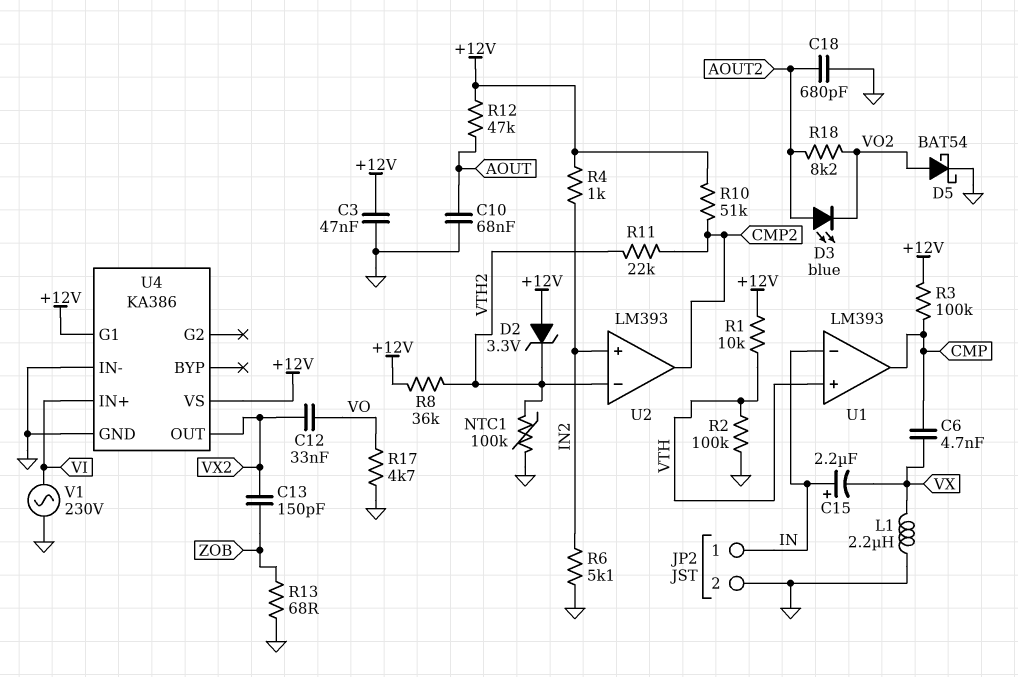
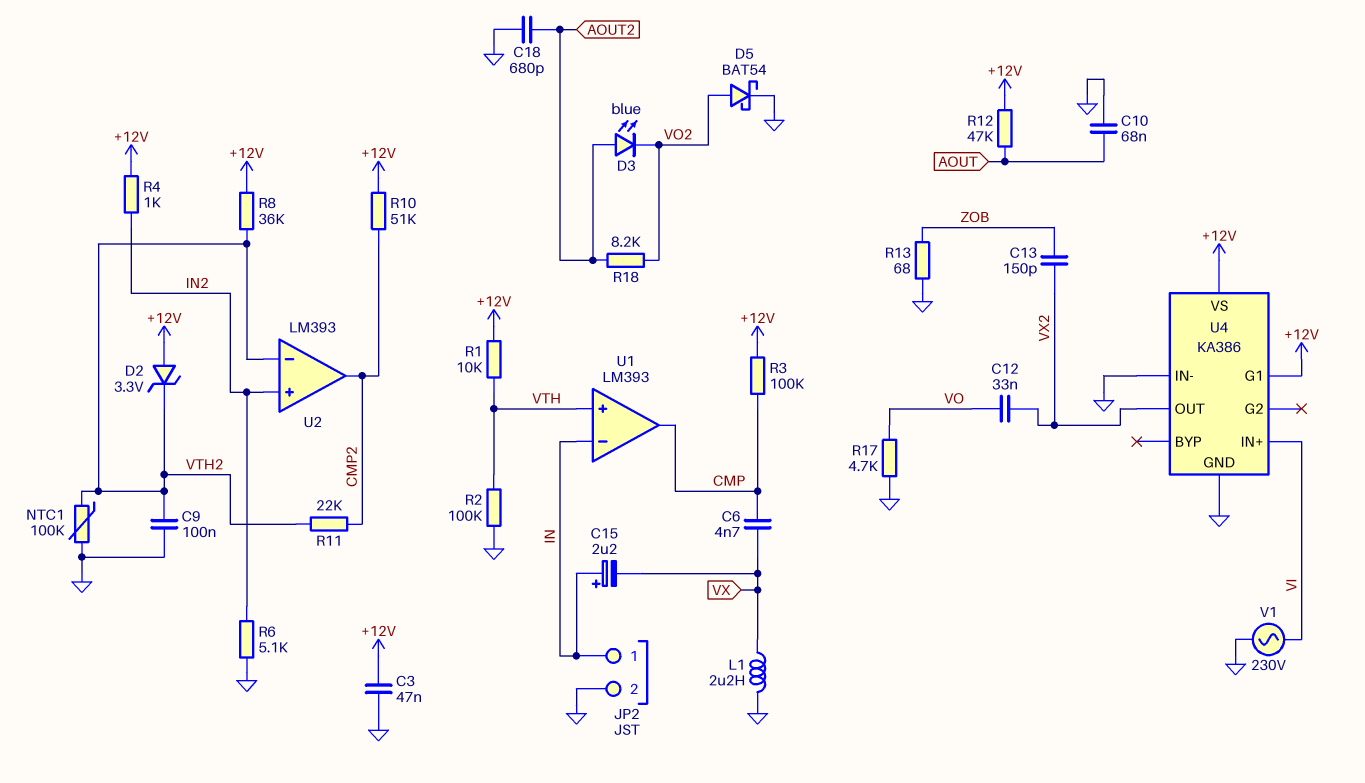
C9: none -> 100nF (GND, VTH2)

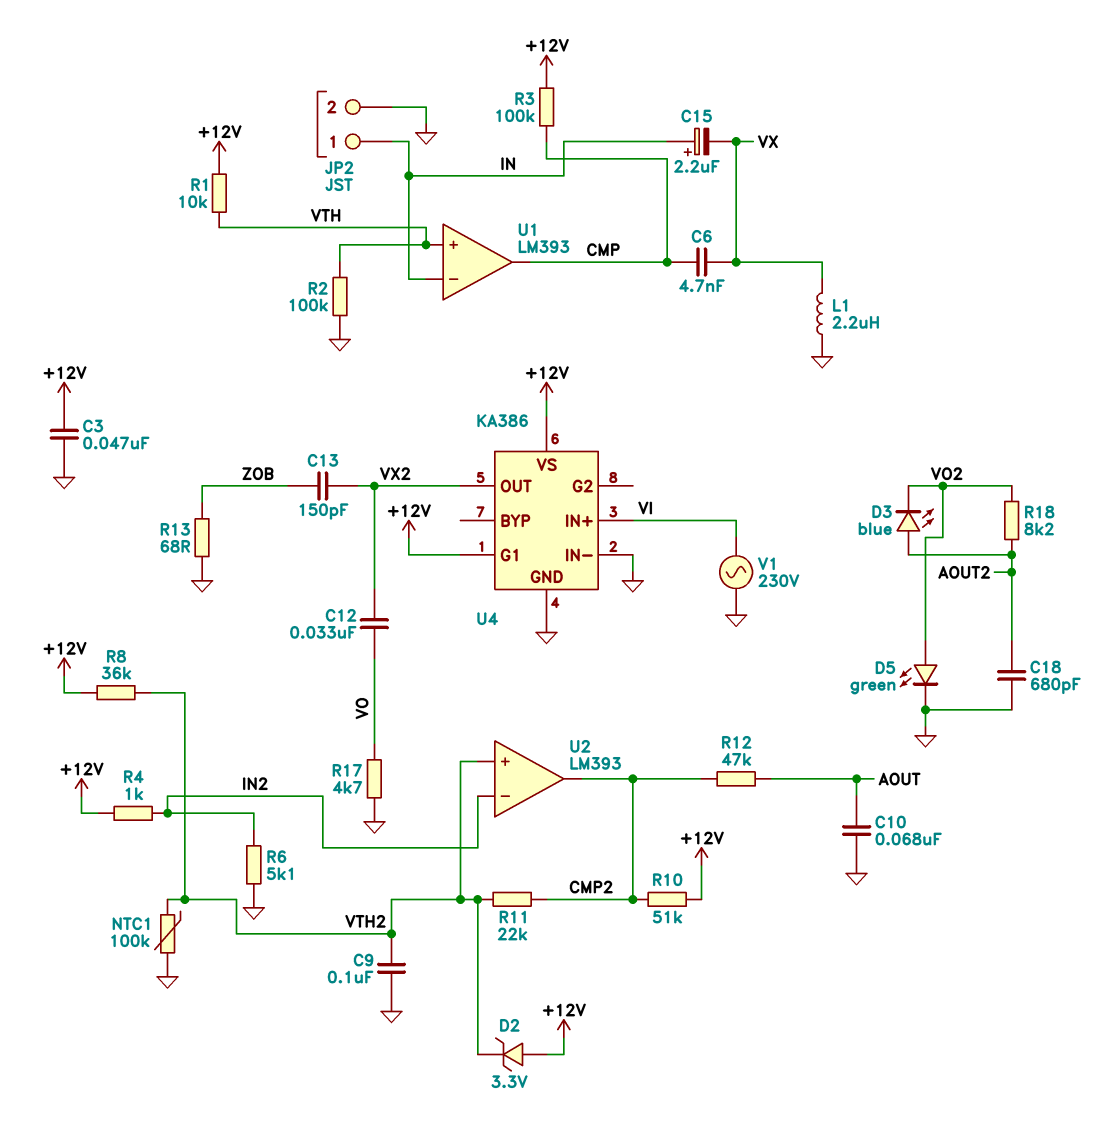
D5: schottky BAT54 (A VO2, K GND) -> LED green (A VO2, K GND)
R12: 47k (+12V, AOUT) -> 47k (AOUT, CMP2)
U2 pin in+: IN2 -> VTH2
U2 pin in-: VTH2 -> IN2

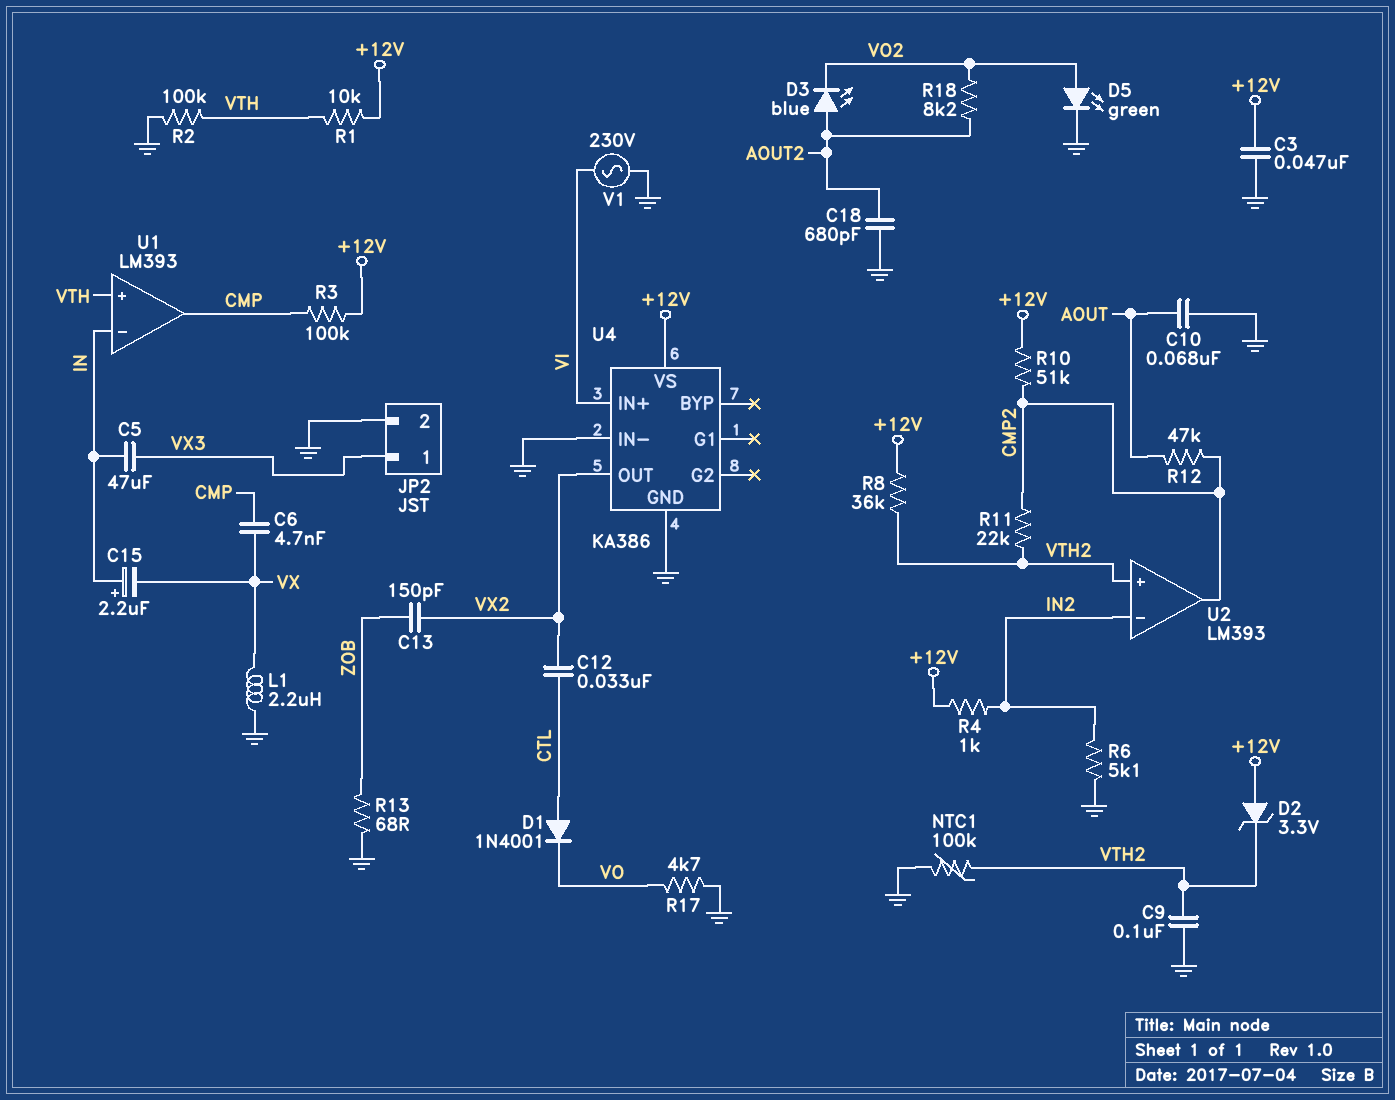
C5: none -> 47uF (IN, VX3)
C12: 33nF (VO, VX2) -> 33nF (CTL, VX2)
D1: none -> diode 1N4001 (A CTL, K VO)
JP2 pin 1: IN -> VX3
U4 pin G1: +12V -> none

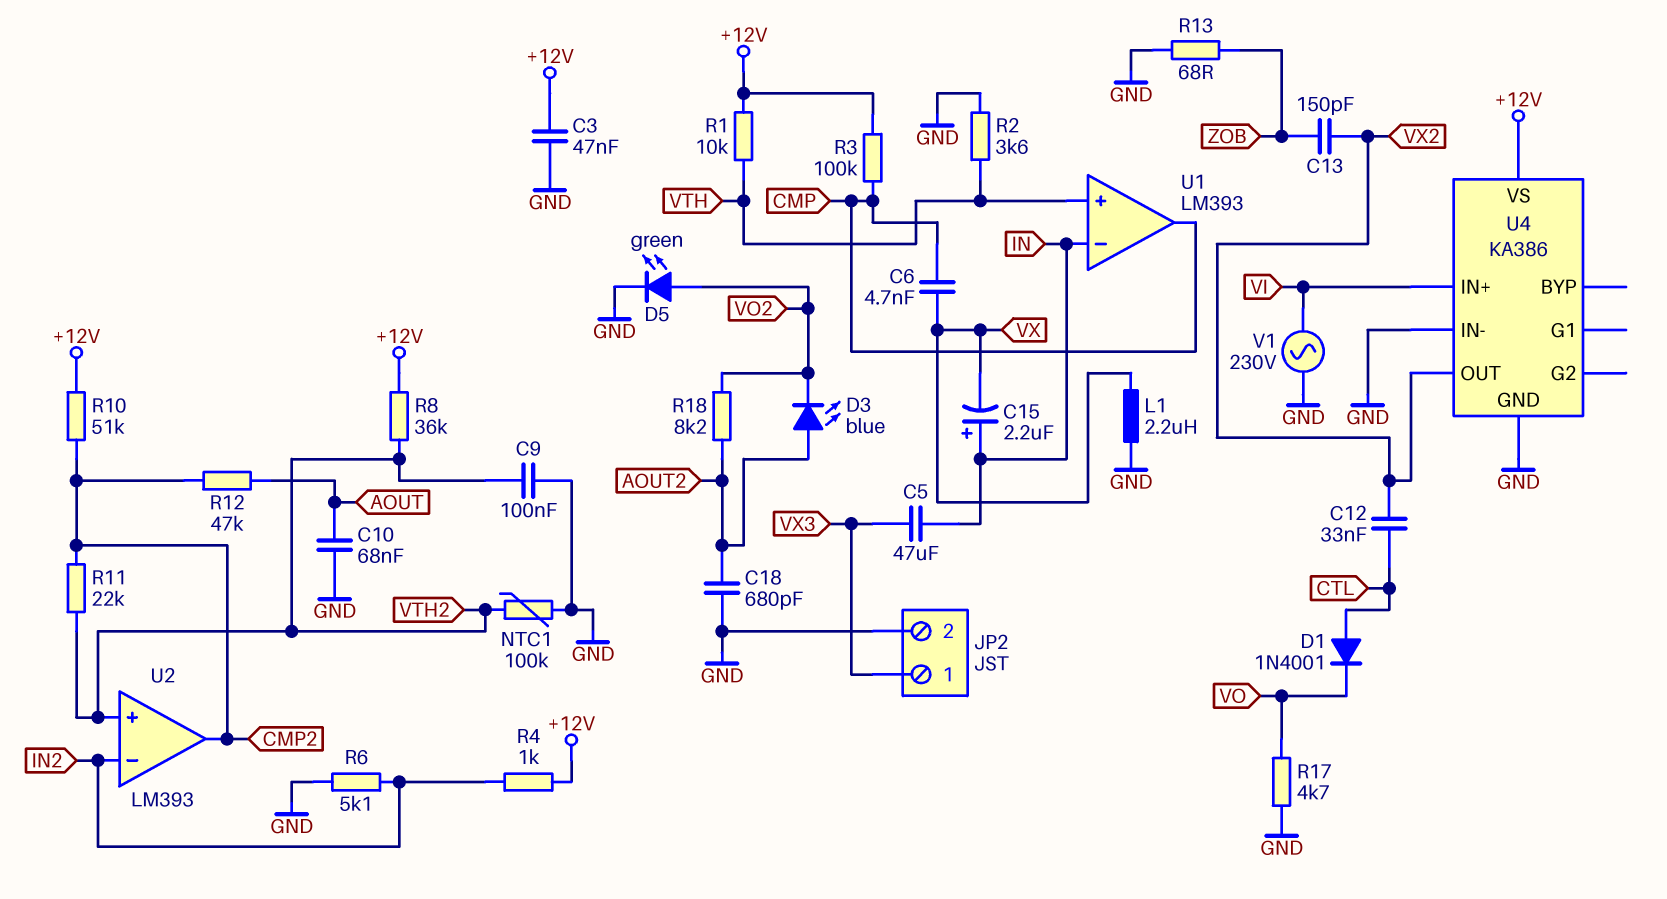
D2: zener 3.3V (A +12V, K VTH2) -> none
R2: 100k (GND, VTH) -> 3.6k (GND, VTH)

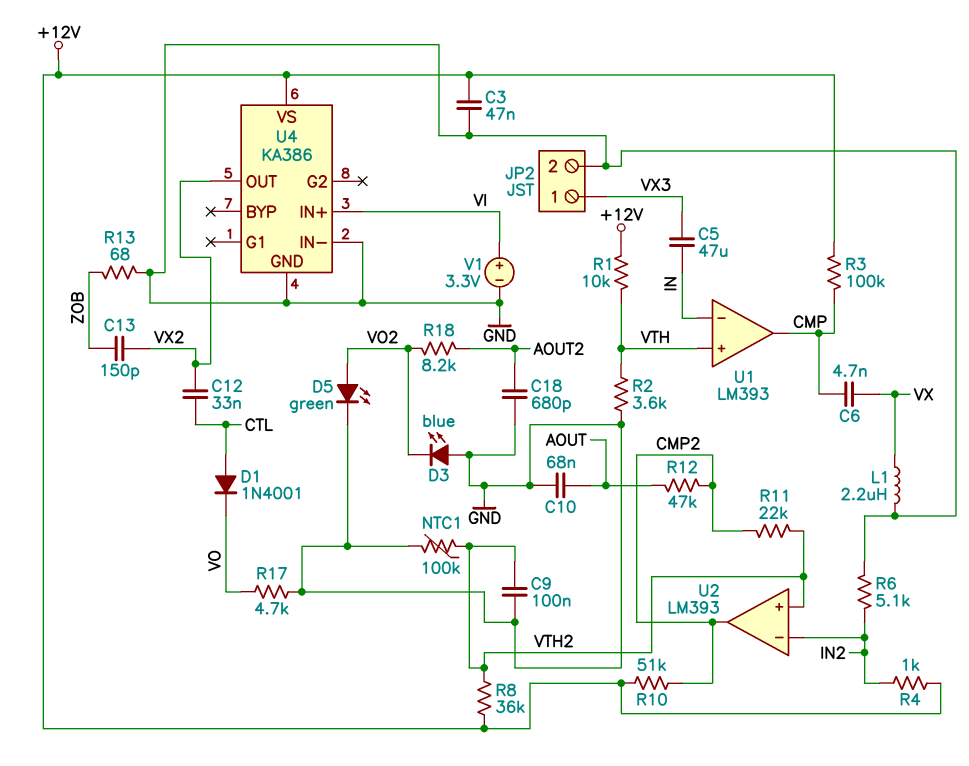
C15: 2.2uF (plus IN, minus VX) -> none
D3: LED blue (A AOUT2, K VO2) -> LED blue (A GND, K VO2)
V1: AC 230V (GND, VI) -> 3.3V (plus VI, minus GND)

